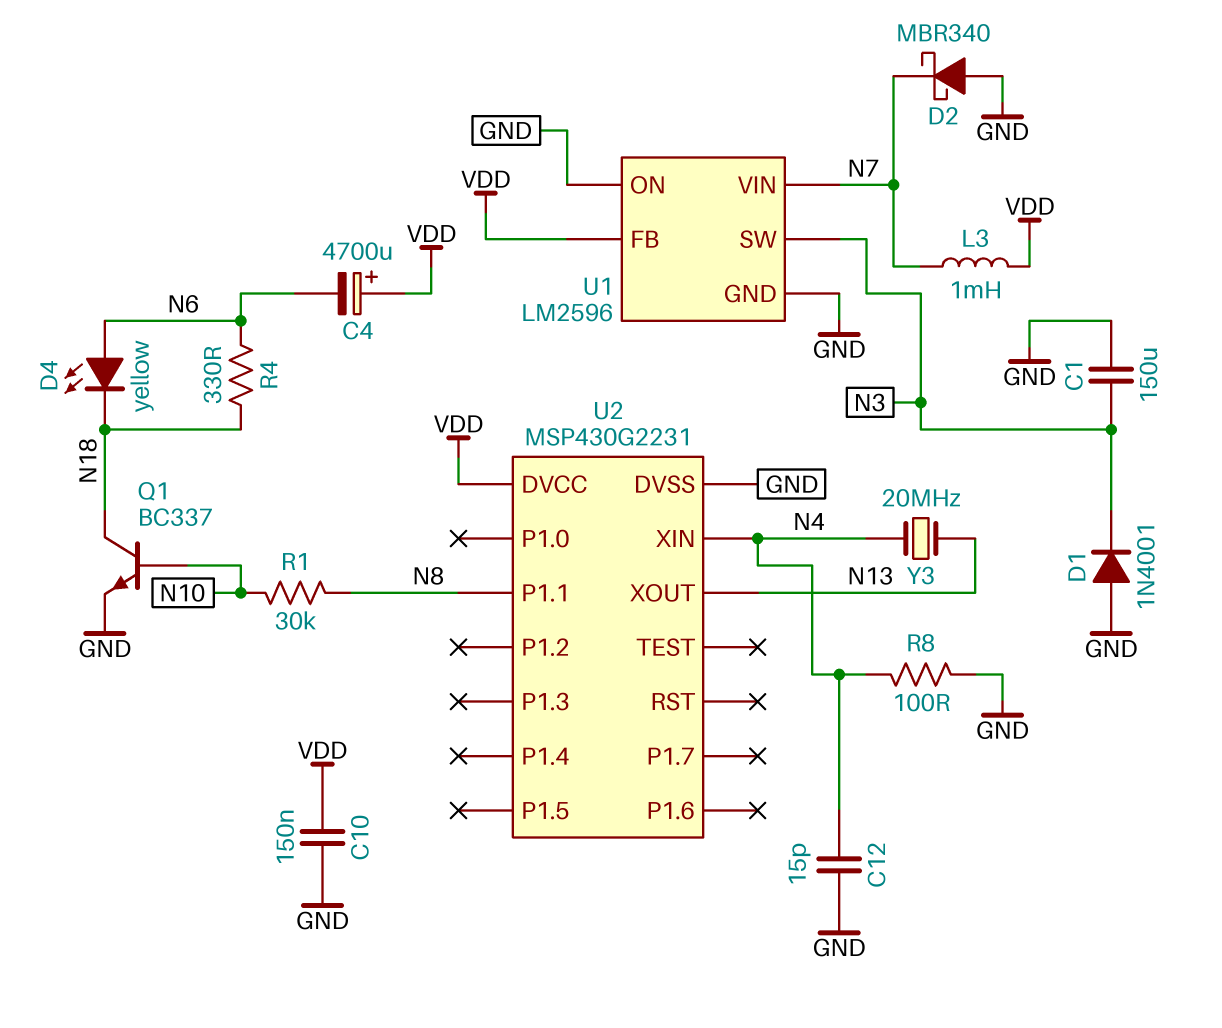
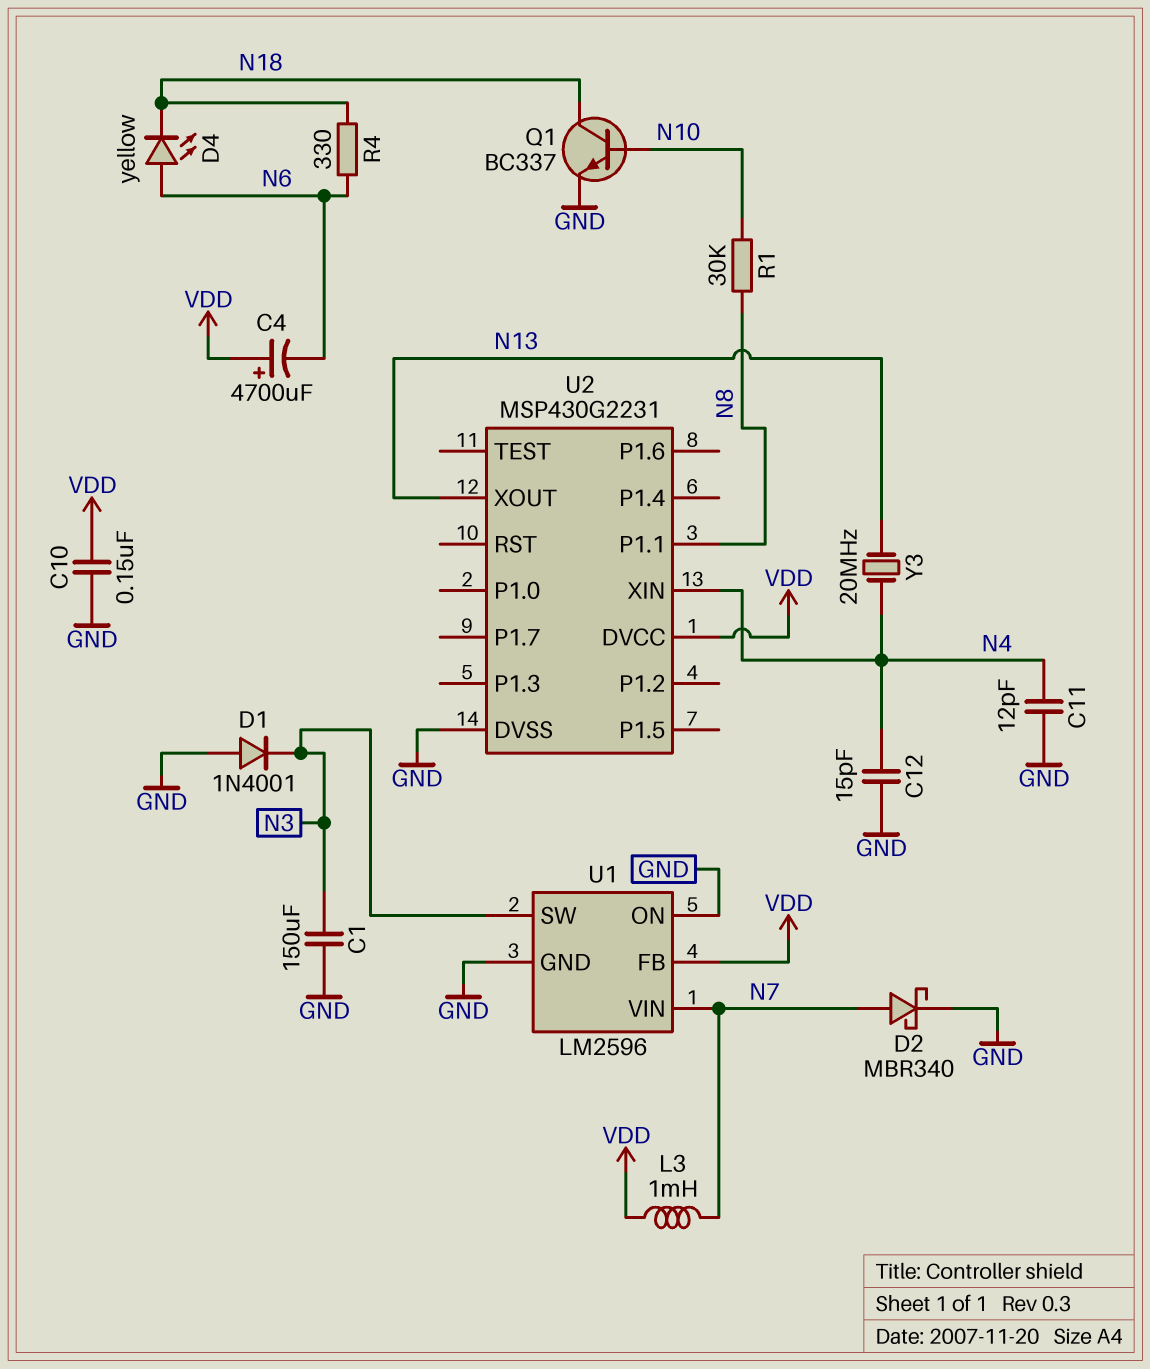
C11: none -> 12pF (GND, N4)
D2: schottky MBR340 (A GND, K N7) -> schottky MBR340 (A N7, K GND)
R8: 100 (GND, N4) -> none

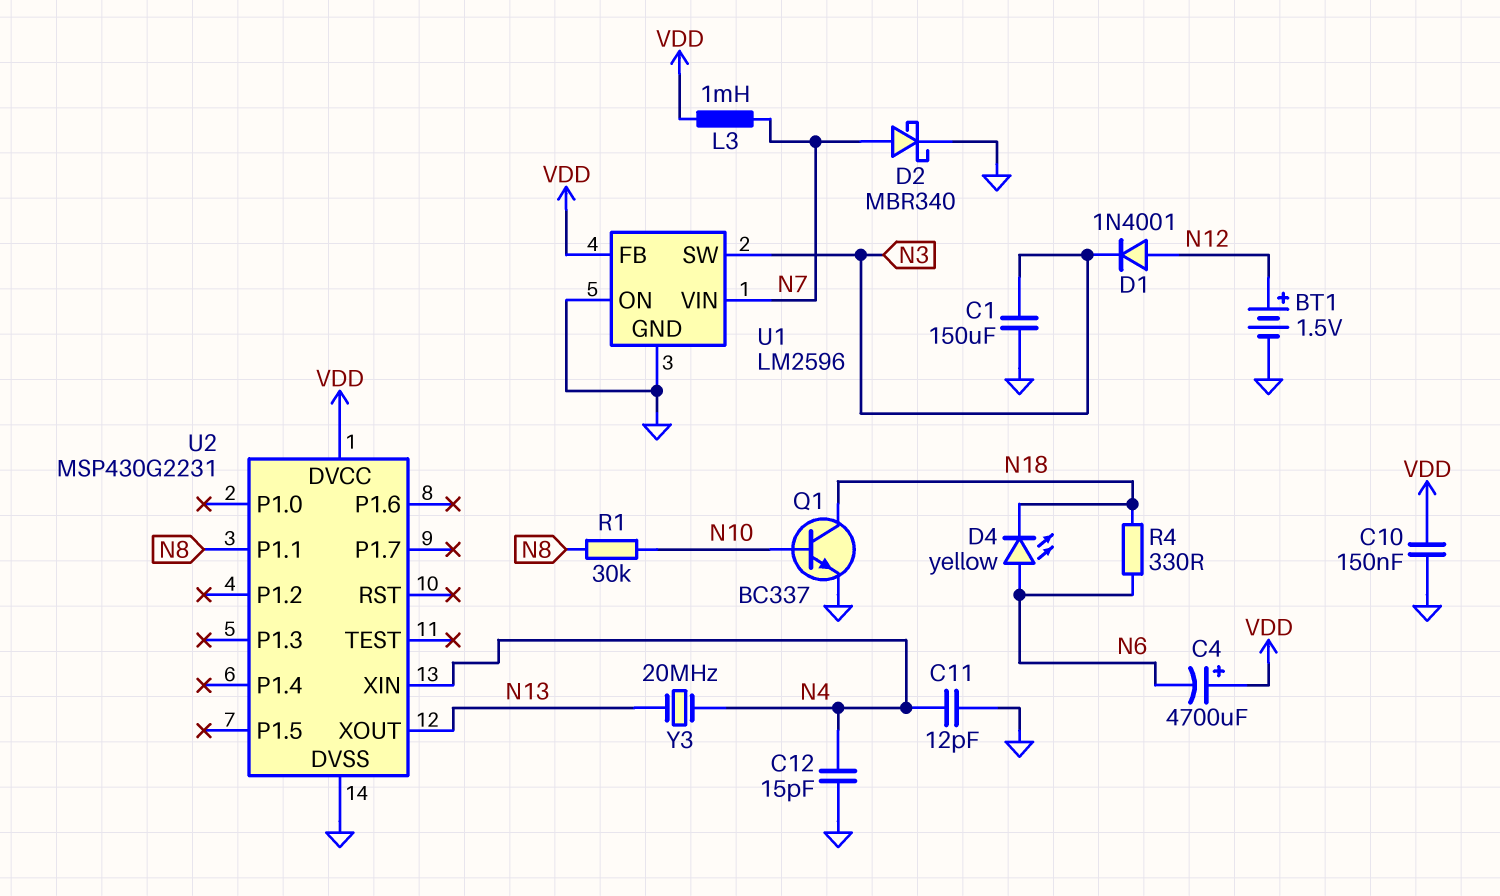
BT1: none -> 1.5V (plus N12, minus GND)
D1: diode 1N4001 (A GND, K N3) -> diode 1N4001 (A N12, K N3)

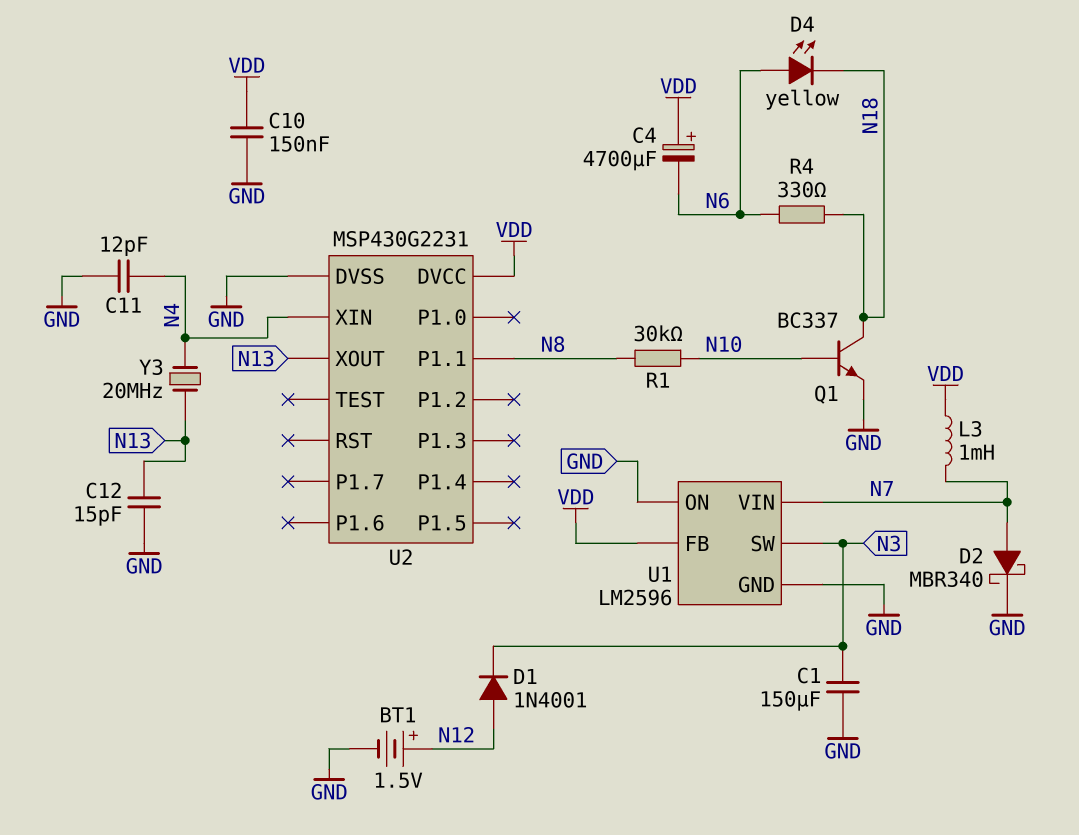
C12: 15pF (GND, N4) -> 15pF (GND, N13)

